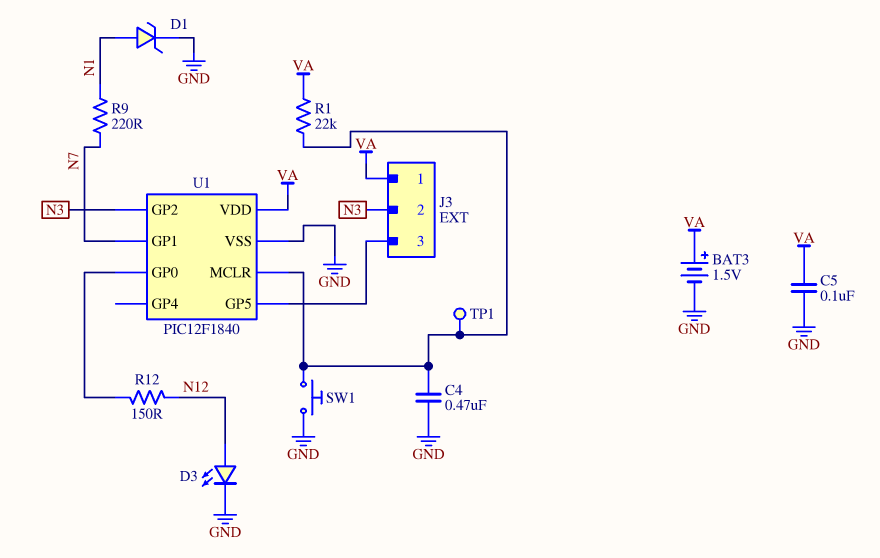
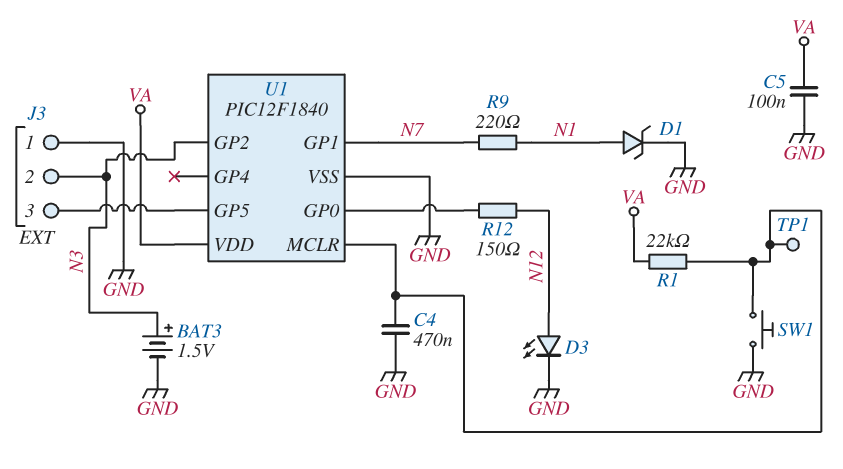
BAT3: 1.5V (plus VA, minus GND) -> 1.5V (plus N3, minus GND)
J3 pin 1: VA -> GND

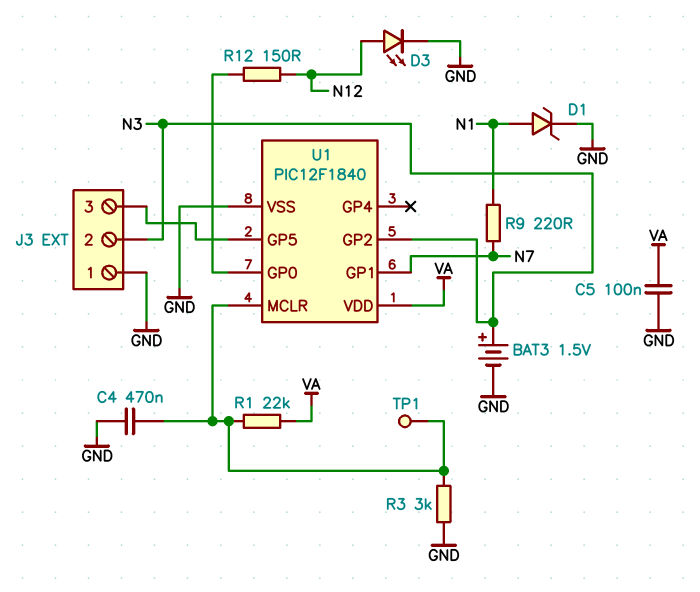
R3: none -> 3k (GND, U1/MCLR)
SW1: button (GND, U1/MCLR) -> none

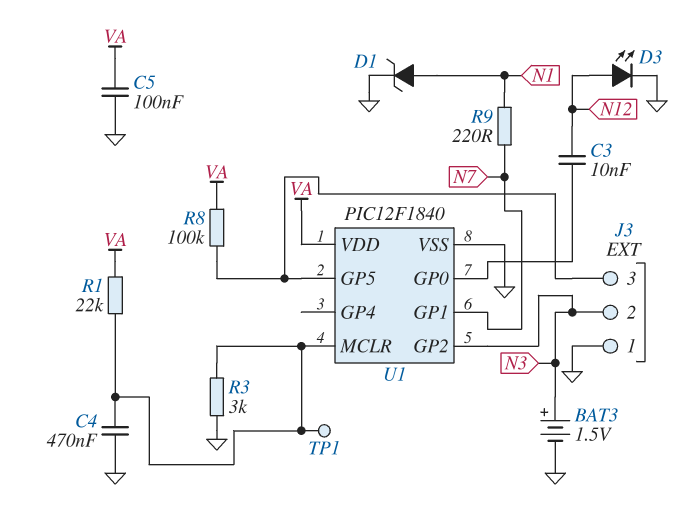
C3: none -> 10nF (N12, U1/GP0)
R8: none -> 100k (J3/3, VA)
R12: 150 (N12, U1/GP0) -> none

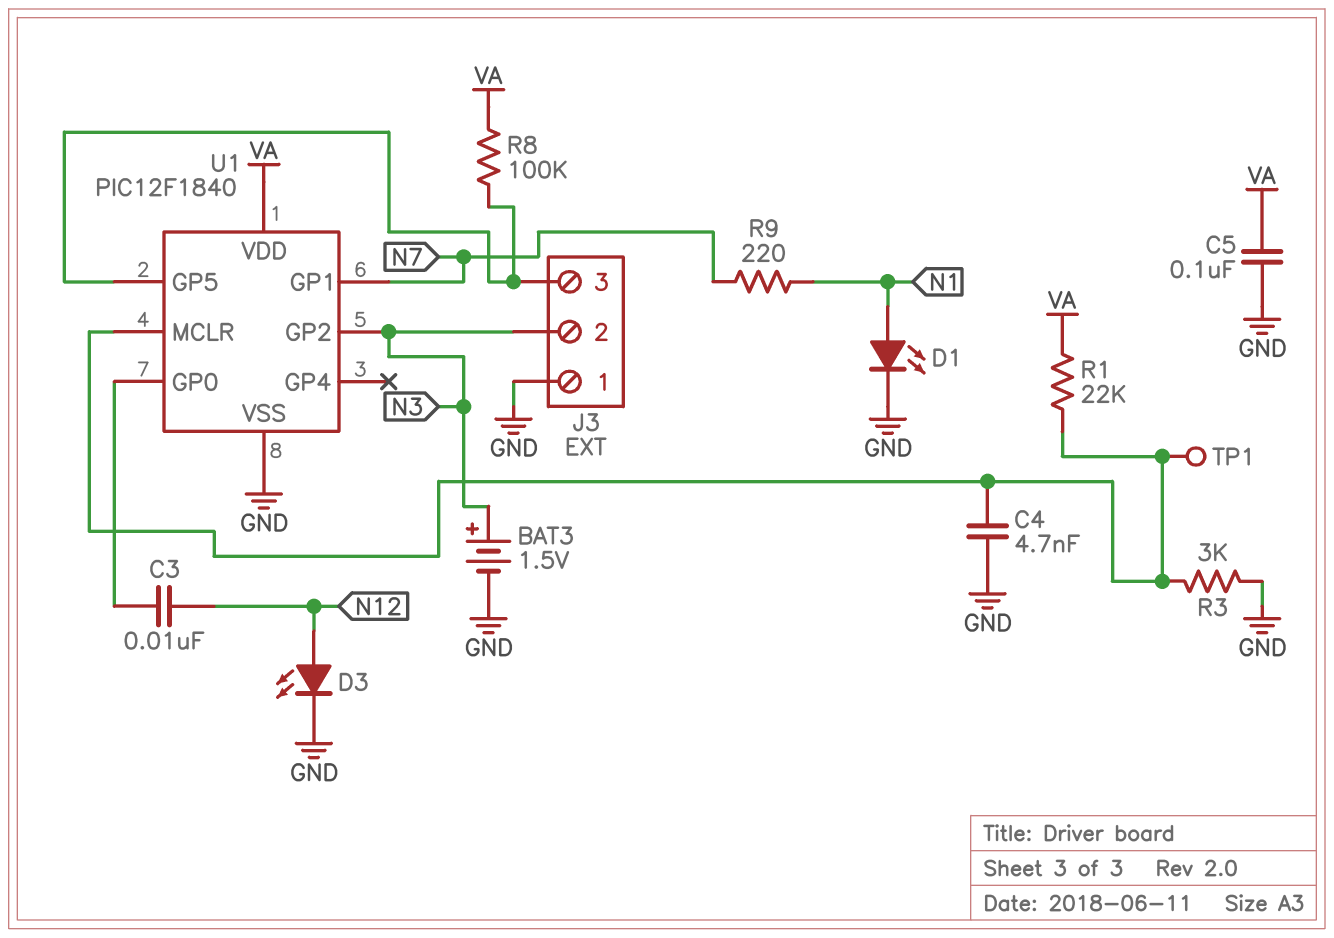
C4: 470nF (GND, U1/MCLR) -> 4.7nF (GND, U1/MCLR)
D1: zener (A N1, K GND) -> LED (A N1, K GND)

